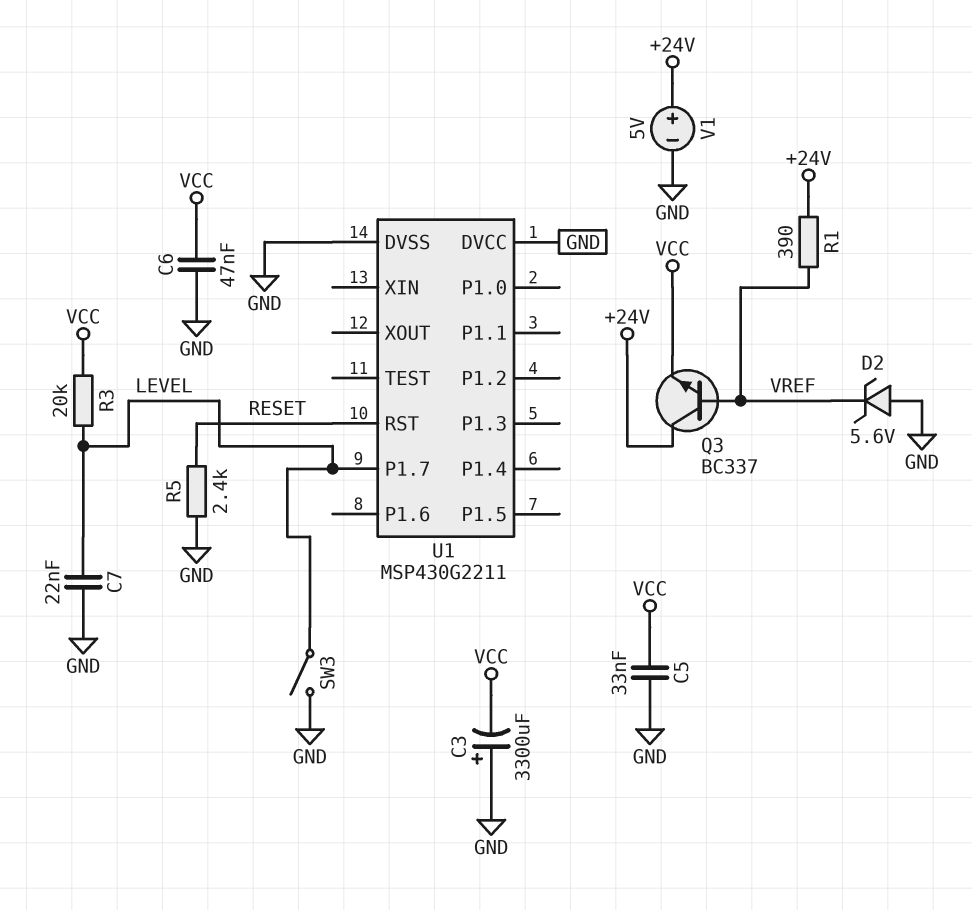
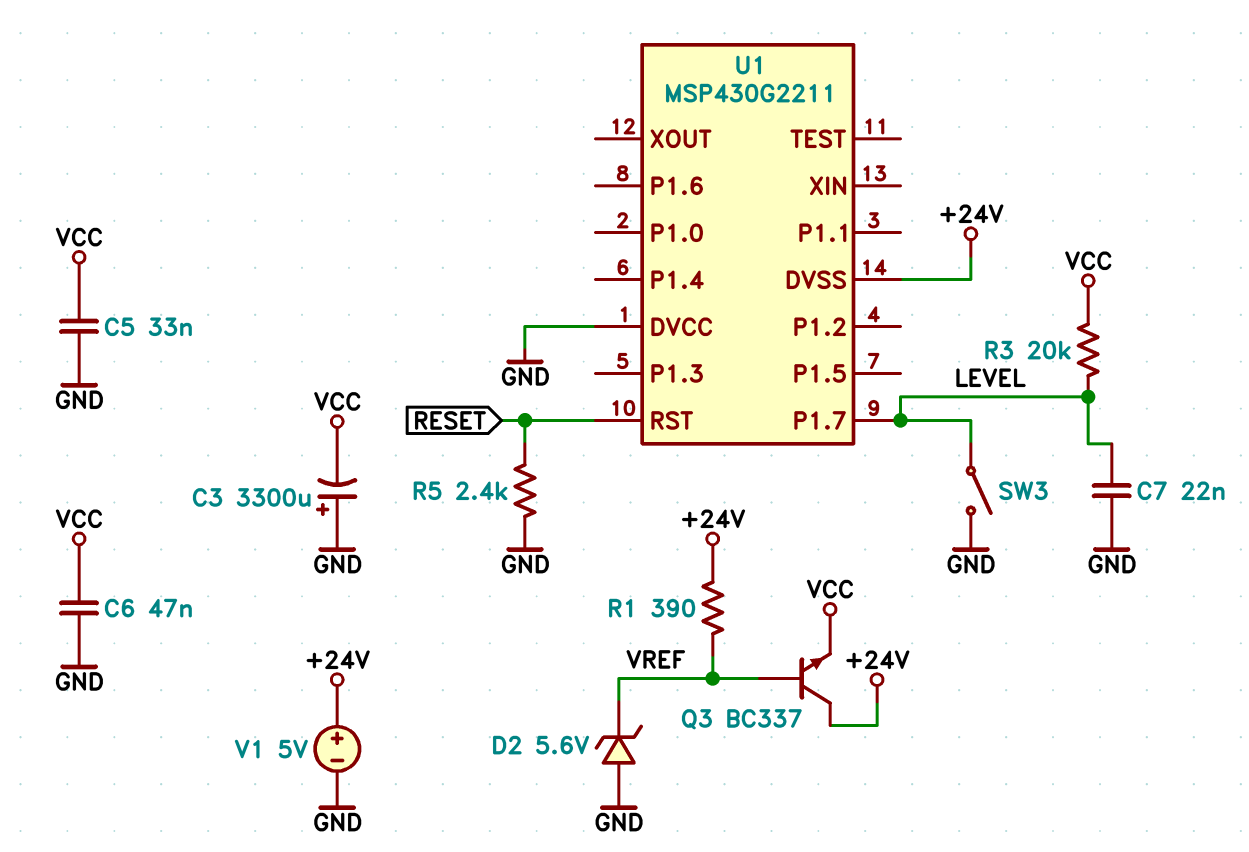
U1 pin DVSS: GND -> +24V

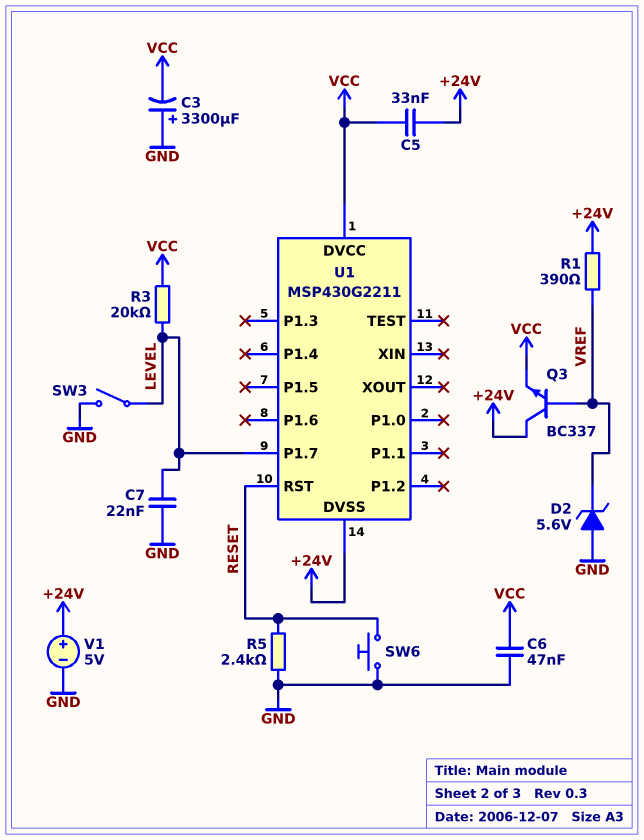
C5: 33nF (GND, VCC) -> 33nF (+24V, VCC)
SW6: none -> button (GND, RESET)
U1 pin DVCC: GND -> VCC

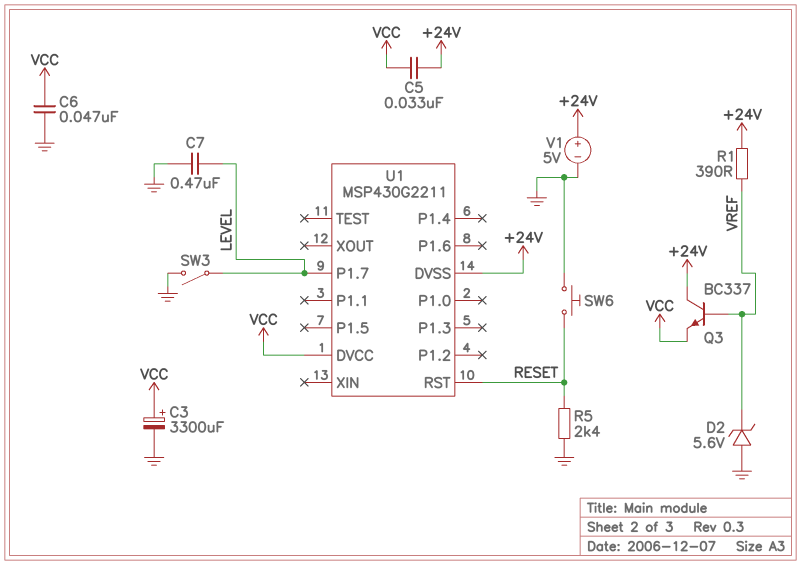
C3: 3300uF (plus GND, minus VCC) -> 3300uF (plus VCC, minus GND)
C7: 22nF (GND, LEVEL) -> 470nF (GND, LEVEL)
R3: 20k (LEVEL, VCC) -> none

